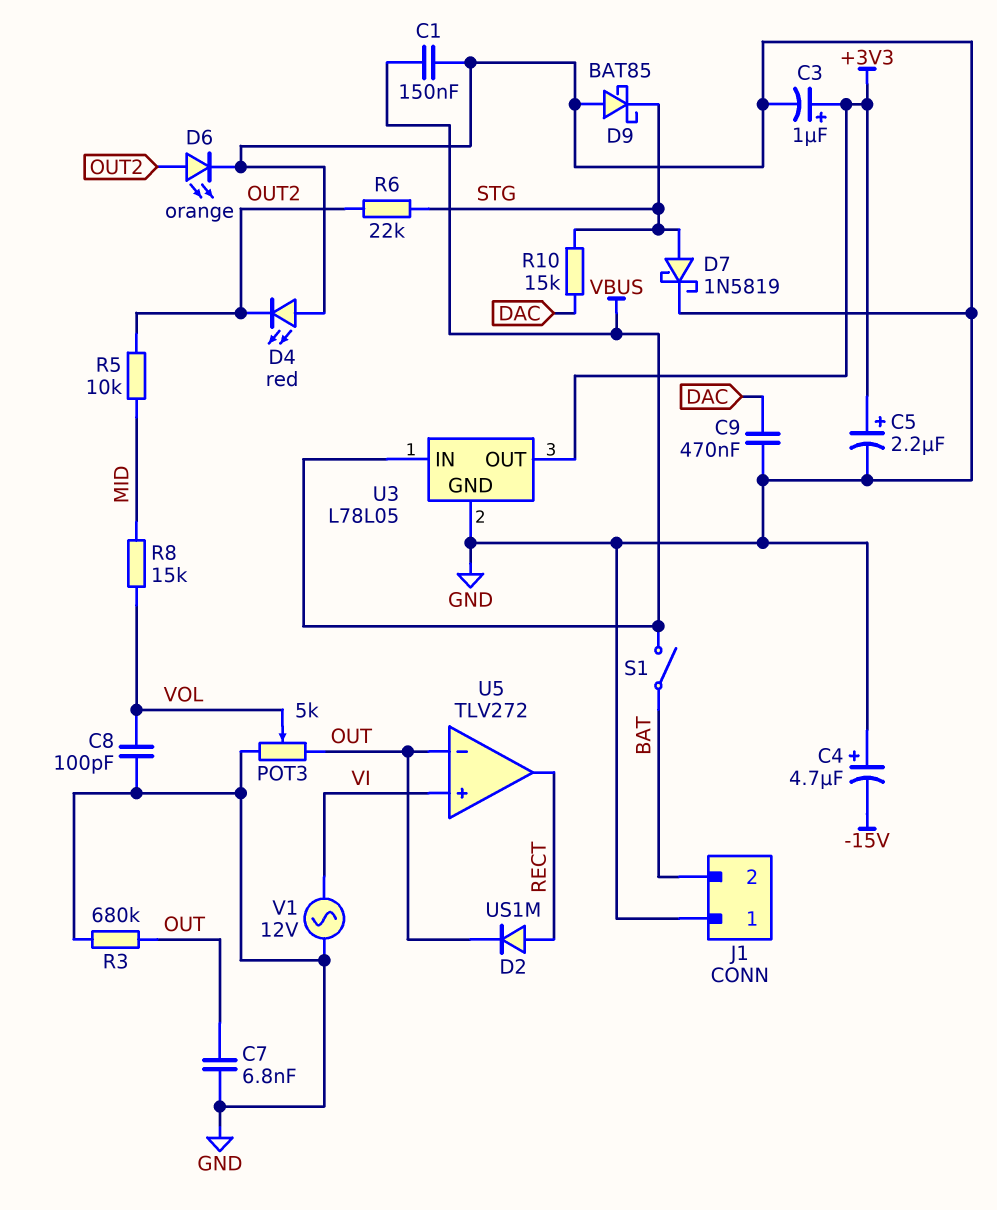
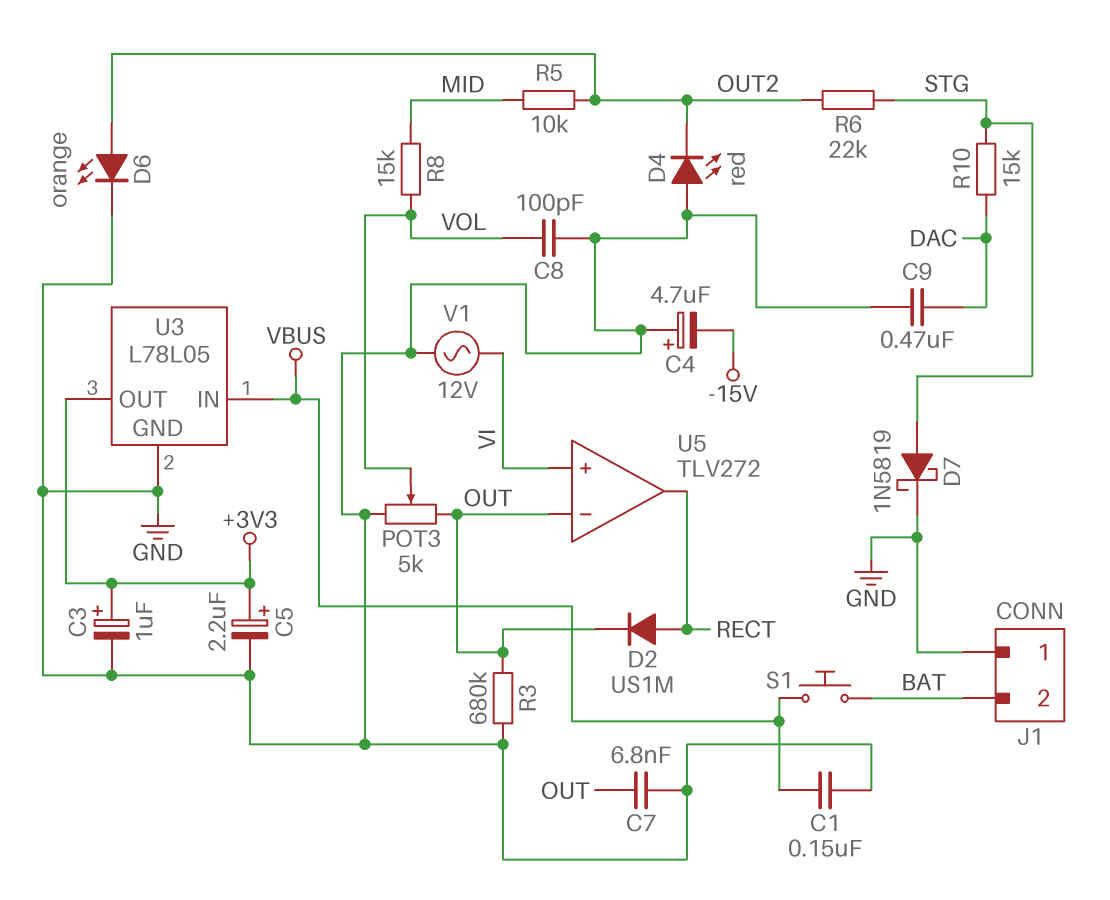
D9: schottky BAT85 (A GND, K STG) -> none
S1: switch (BAT, VBUS) -> button (BAT, VBUS)

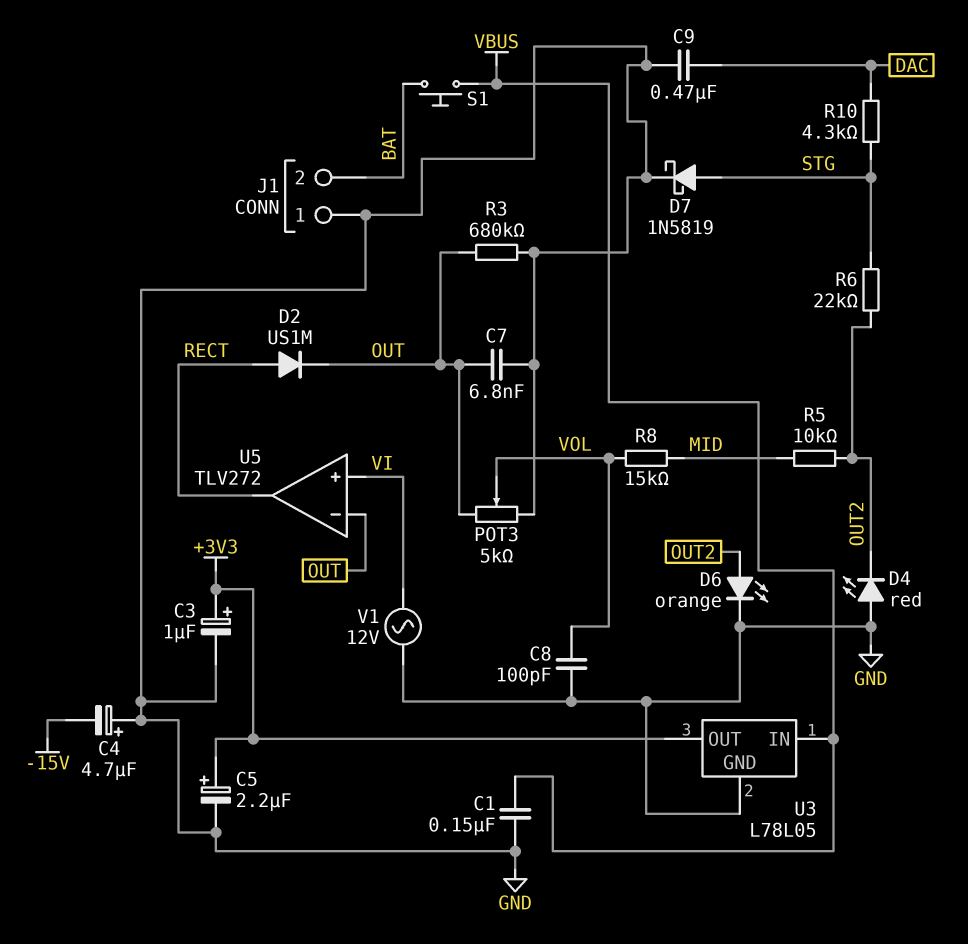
R10: 15k (DAC, STG) -> 4.3k (DAC, STG)

